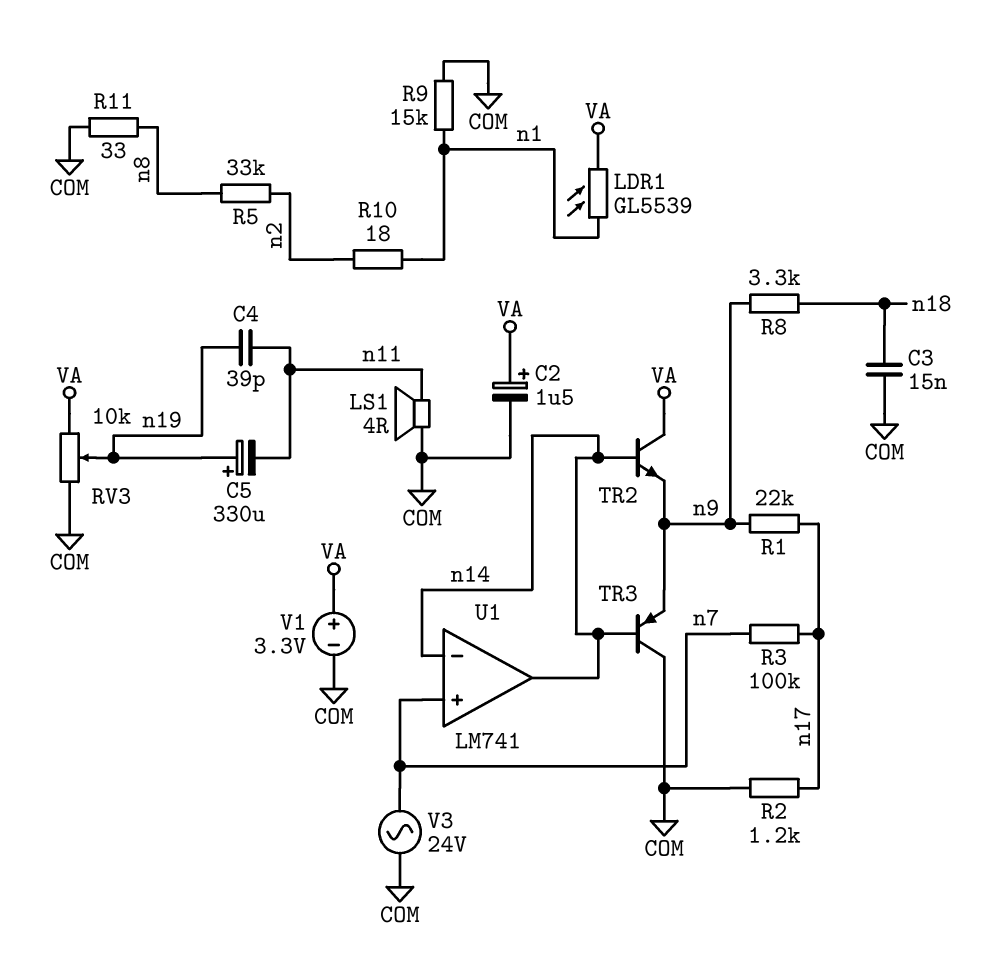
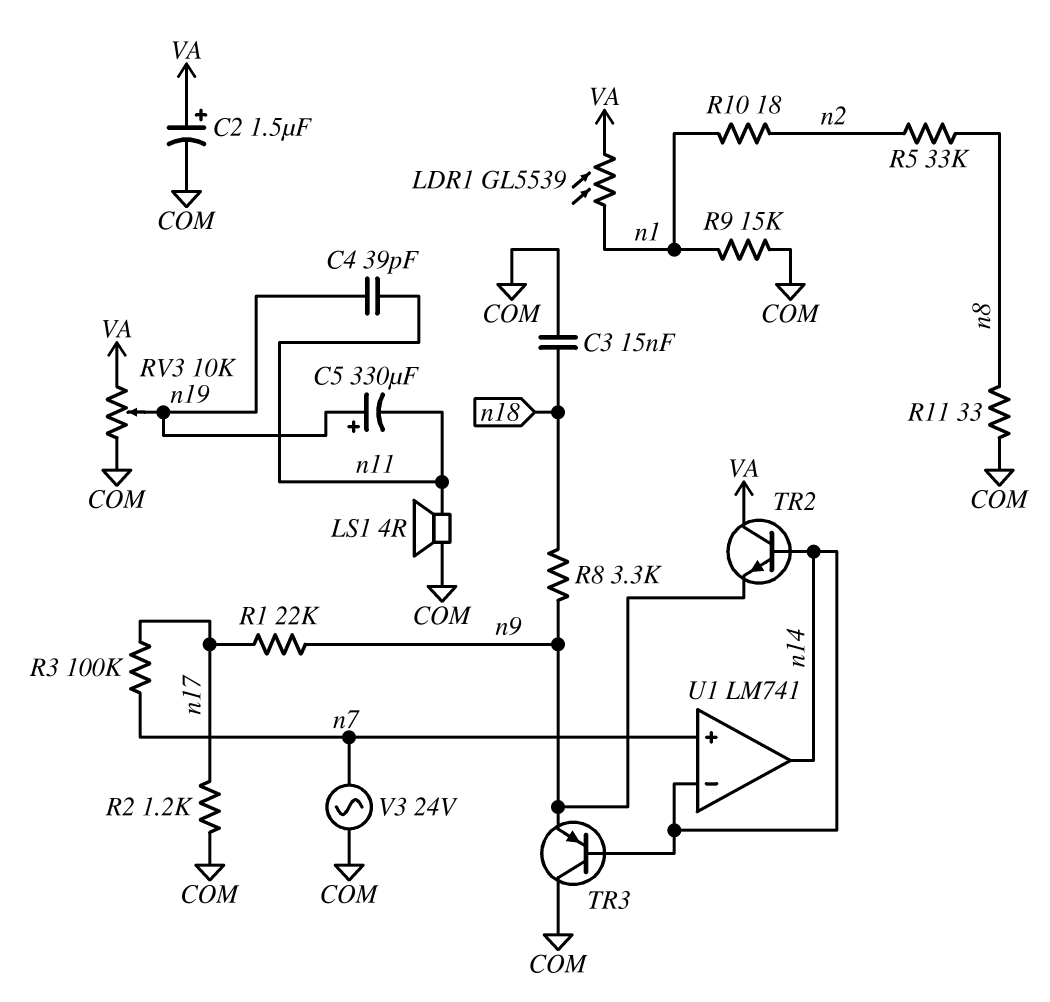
V1: 3.3V (plus VA, minus COM) -> none

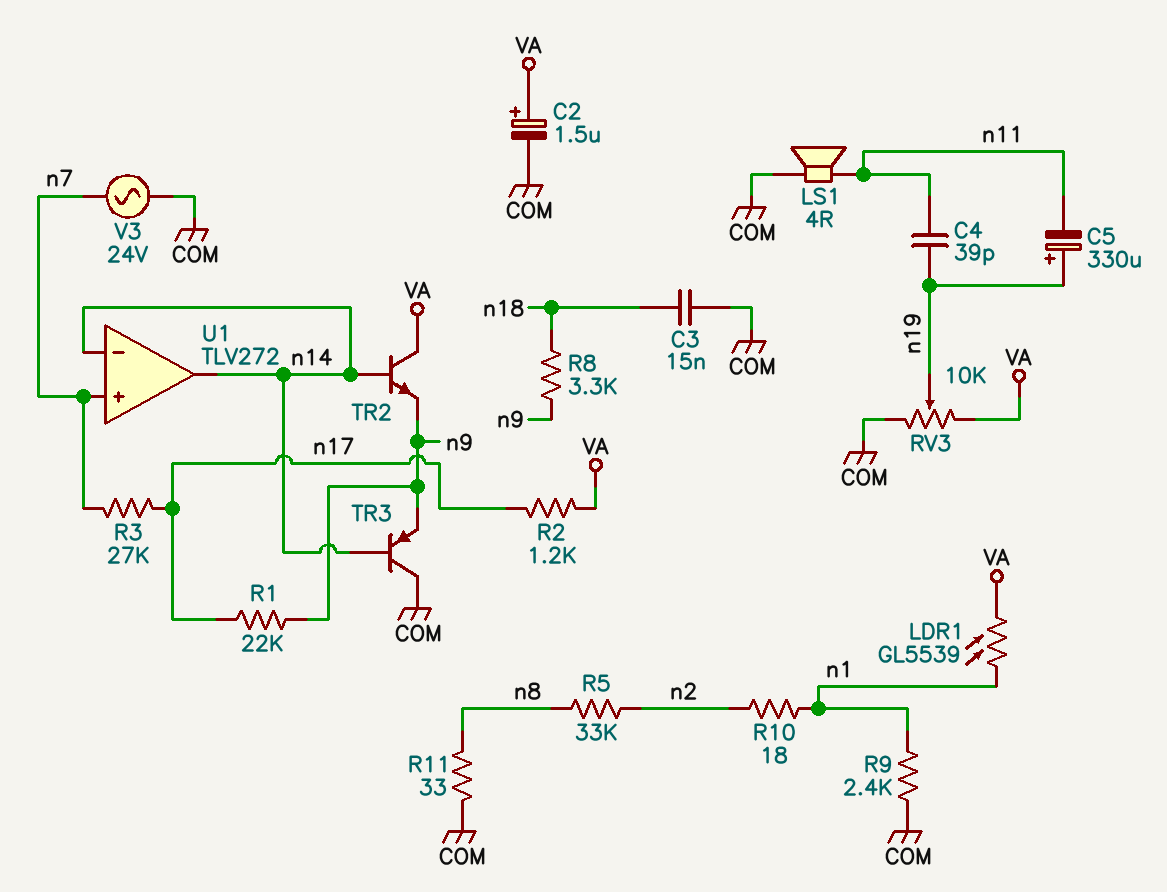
R2: 1.2k (COM, n17) -> 1.2k (VA, n17)
R3: 100k (n7, n17) -> 27k (n7, n17)
R9: 15k (COM, n1) -> 2.4k (COM, n1)
U1: LM741 -> TLV272

